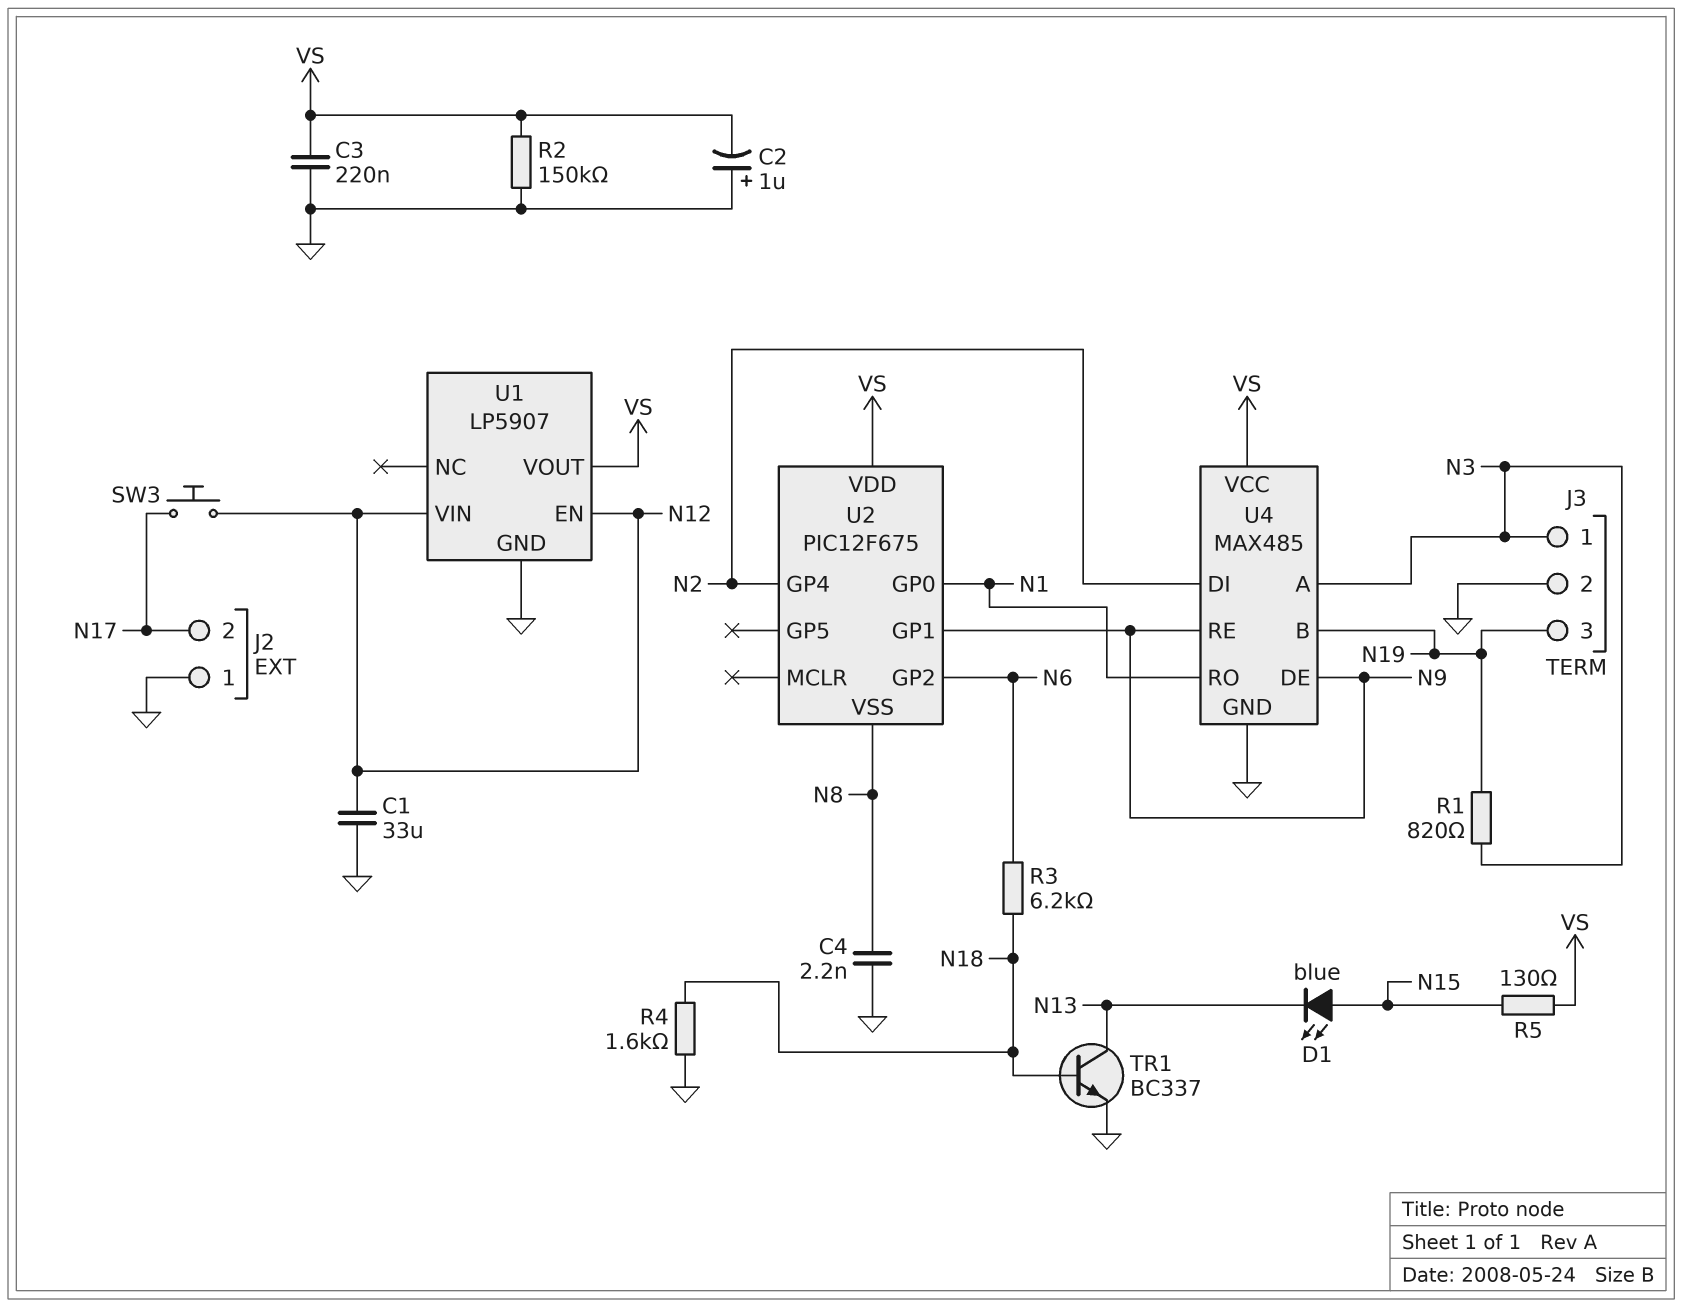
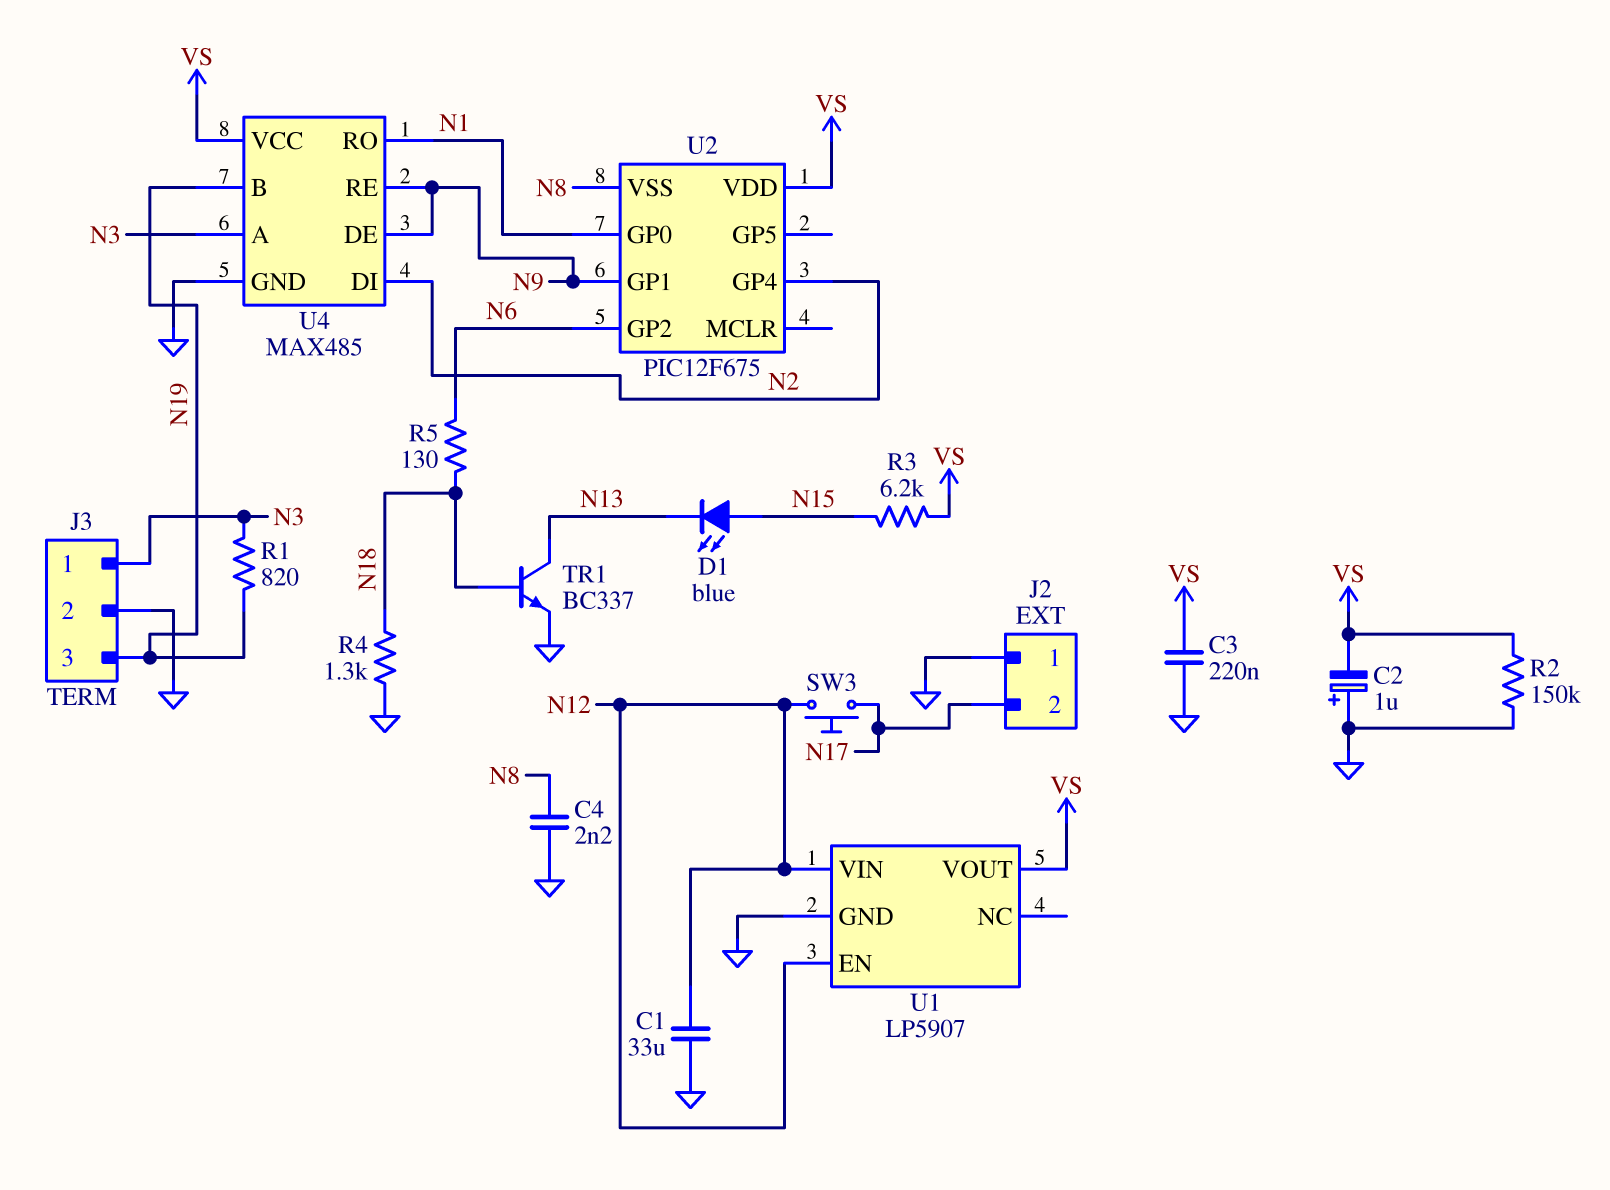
R3: 6.2k (N6, N18) -> 6.2k (N15, VS)
R4: 1.6k (GND, N18) -> 1.3k (GND, N18)
R5: 130 (N15, VS) -> 130 (N6, N18)

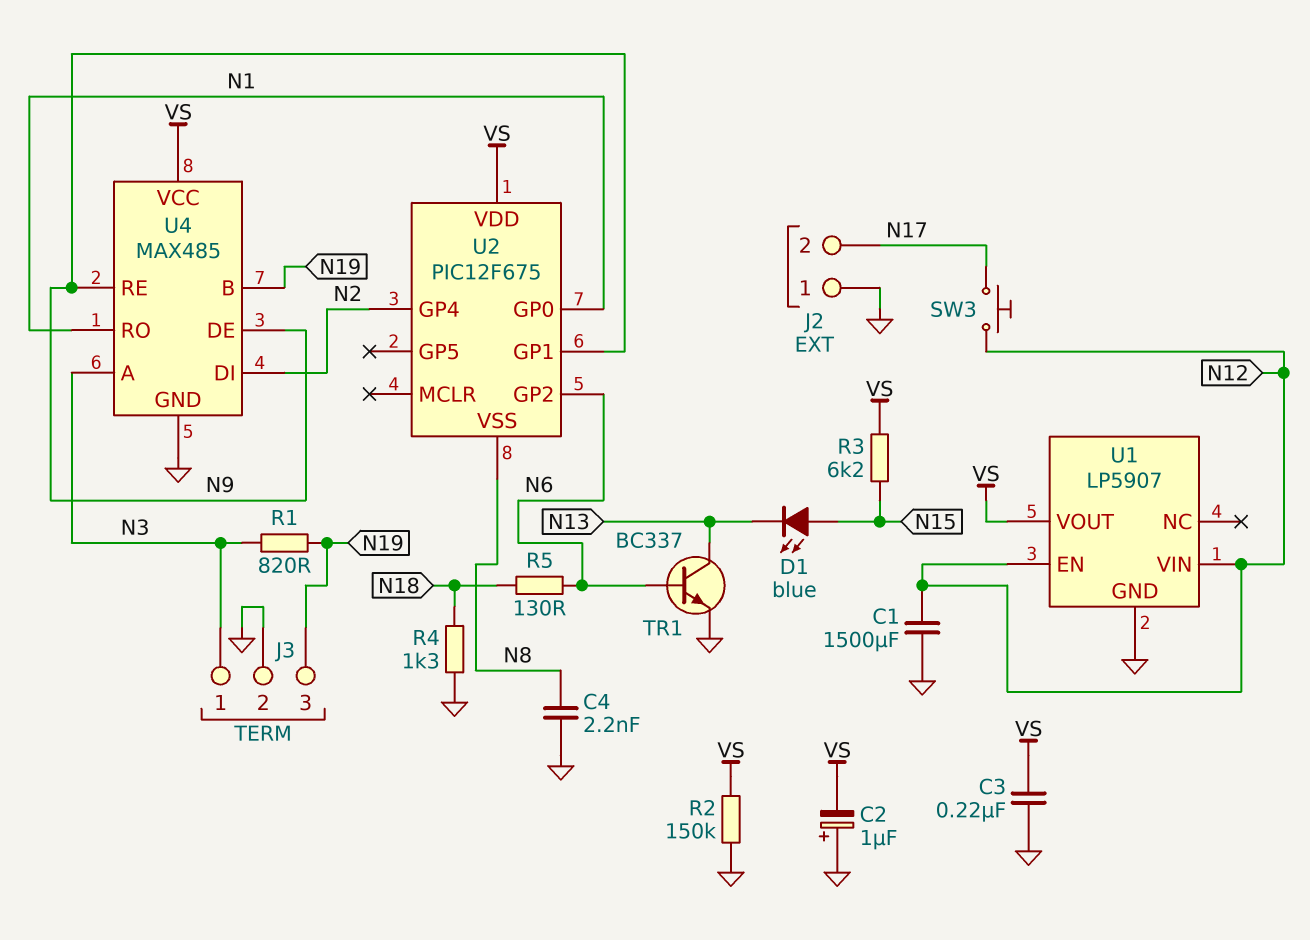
C1: 33uF (GND, N12) -> 1500uF (GND, N12)
TR1: NPN BC337 (B N18, C N13, E GND) -> NPN BC337 (B N6, C N13, E GND)

